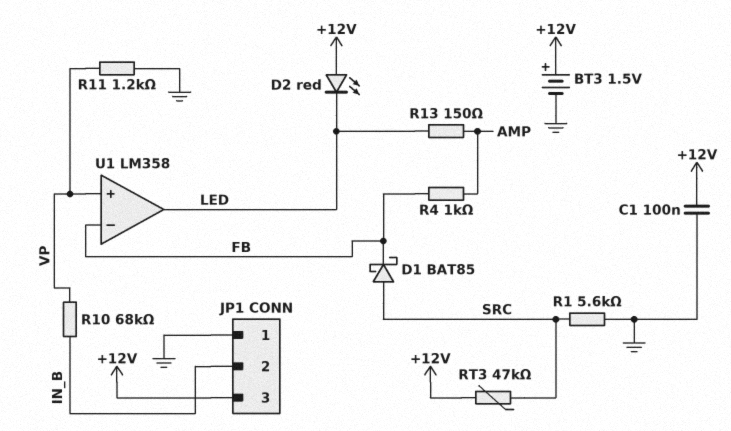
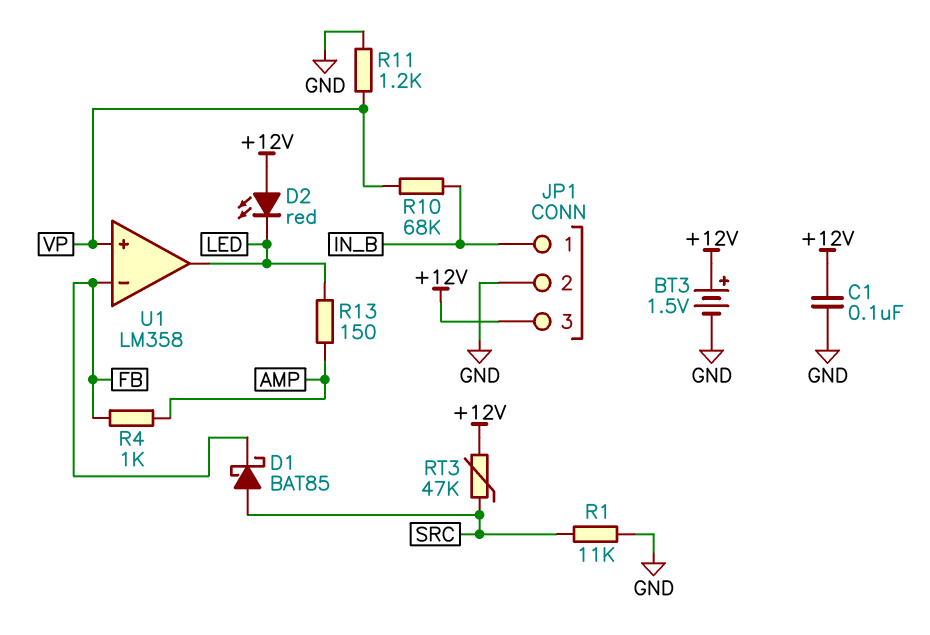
JP1 pin 1: GND -> IN_B
JP1 pin 2: IN_B -> GND
R1: 5.6k (GND, SRC) -> 11k (GND, SRC)

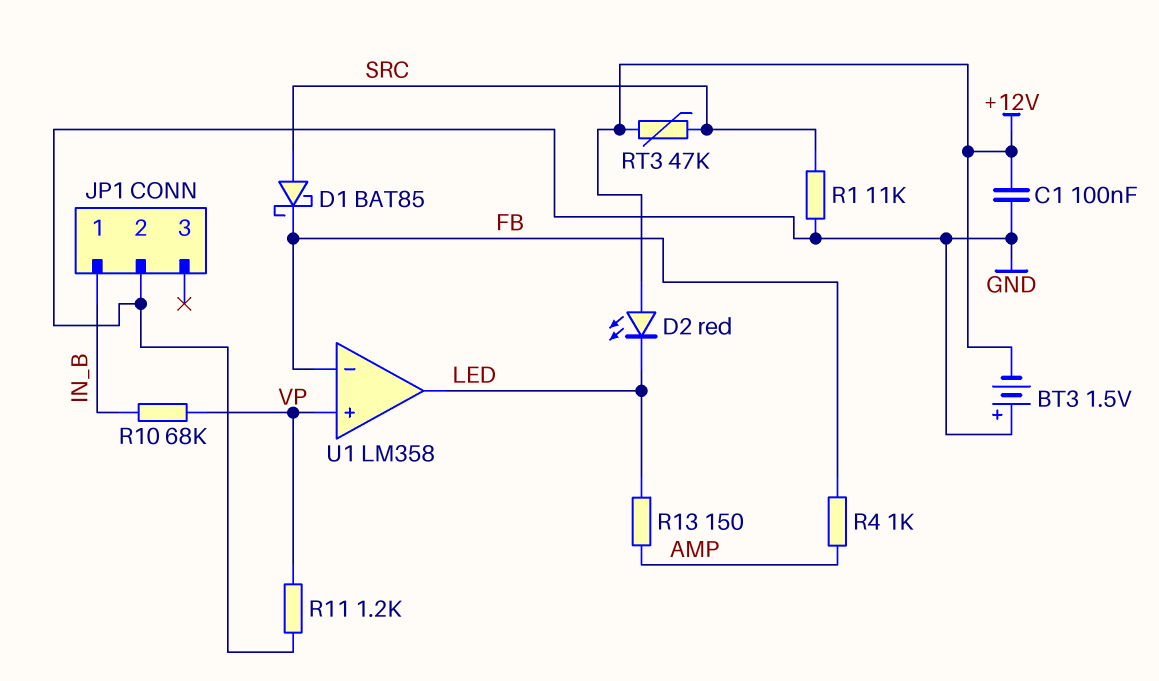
BT3: 1.5V (plus +12V, minus GND) -> 1.5V (plus GND, minus +12V)
JP1 pin 3: +12V -> none

